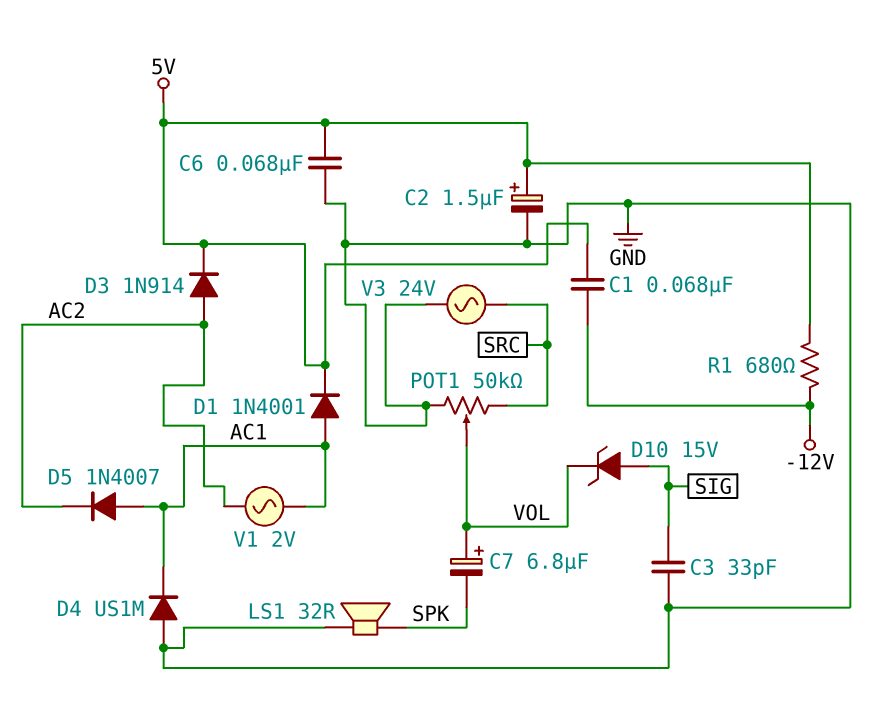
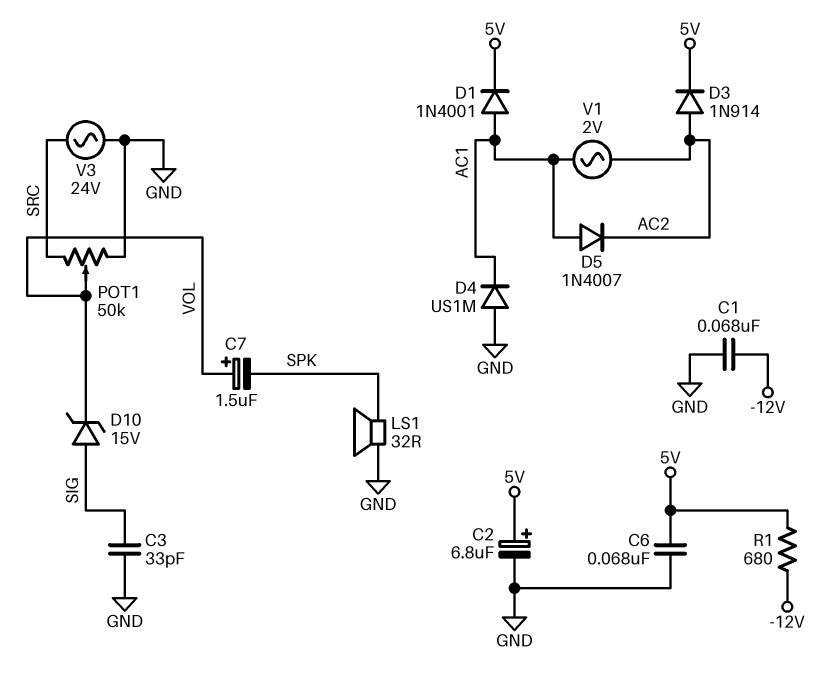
C1: 68nF (-12V, 5V) -> 68nF (-12V, GND)
C2: 1.5uF (plus 5V, minus GND) -> 6.8uF (plus 5V, minus GND)
C7: 6.8uF (plus VOL, minus SPK) -> 1.5uF (plus VOL, minus SPK)

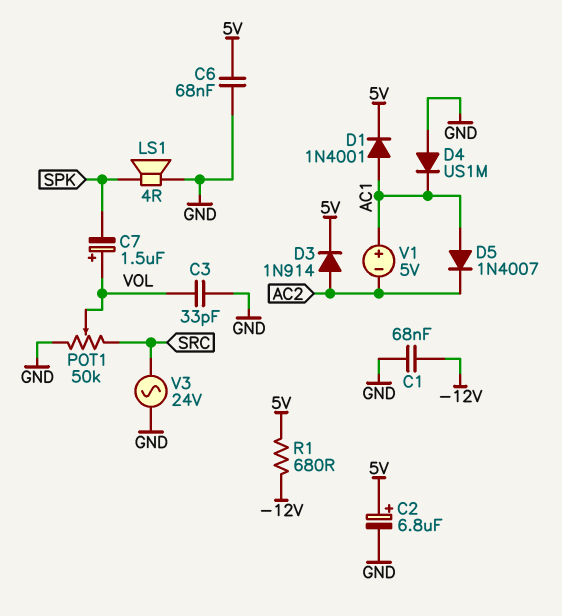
C3: 33pF (GND, SIG) -> 33pF (GND, VOL)
D10: zener 15V (A SIG, K VOL) -> none
LS1: speaker 32R (GND, SPK) -> speaker 4R (GND, SPK)
V1: AC 2V (AC1, AC2) -> 5V (plus AC1, minus AC2)

